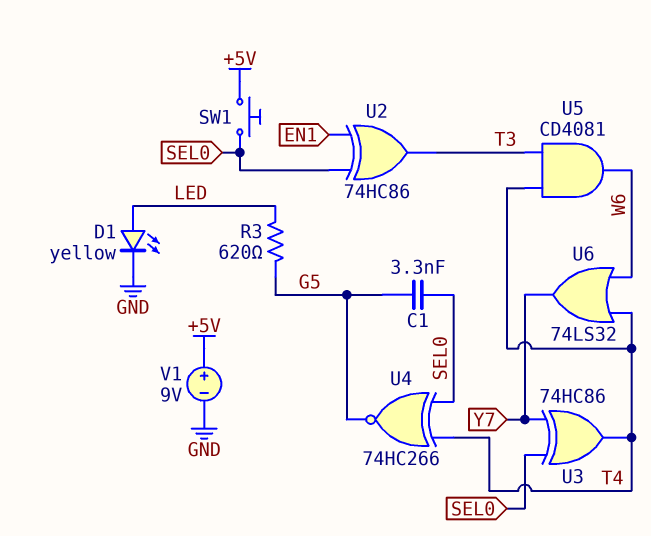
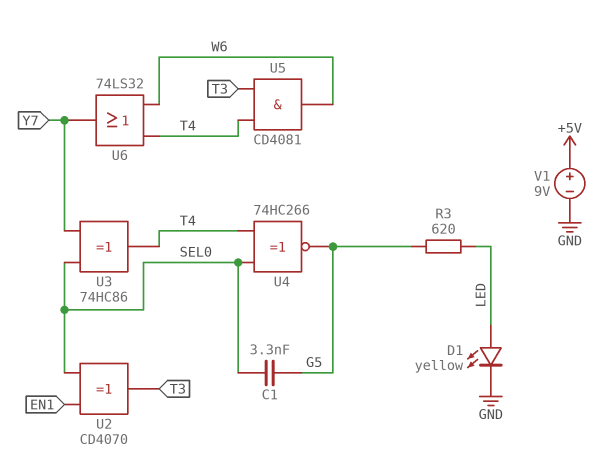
SW1: button (+5V, SEL0) -> none
U2: XOR 74HC86 (in EN1, in SEL0, out T3) -> XOR CD4070 (in EN1, in SEL0, out T3)

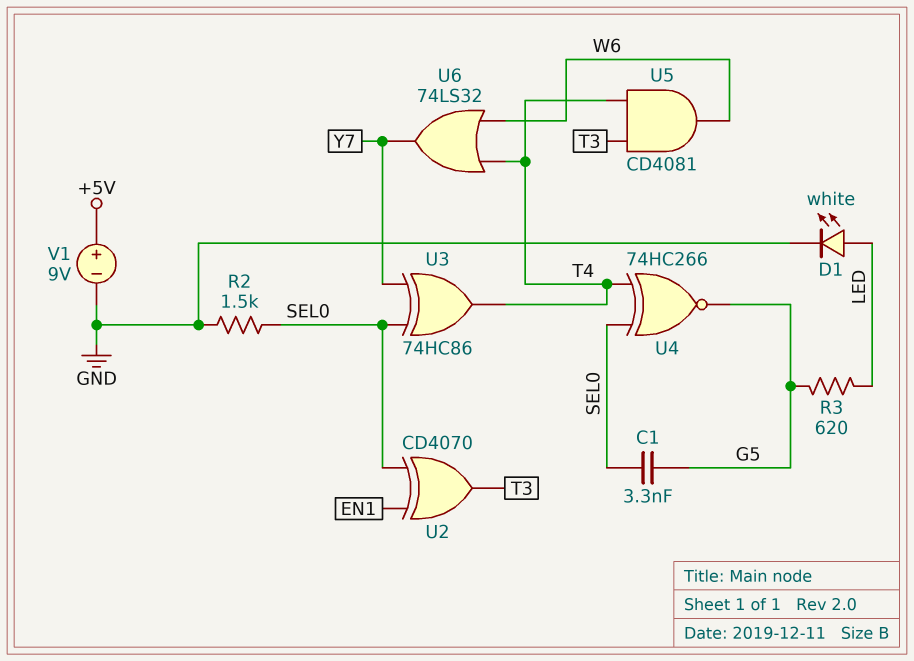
D1: LED yellow (A LED, K GND) -> LED white (A LED, K GND)
R2: none -> 1.5k (GND, SEL0)

